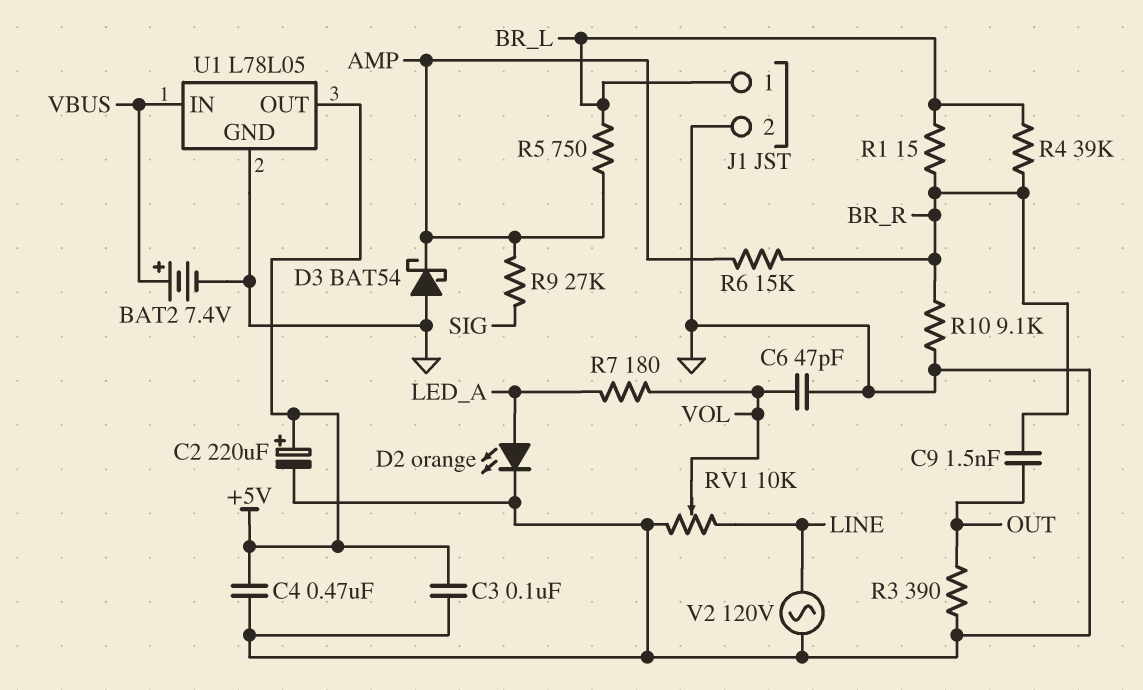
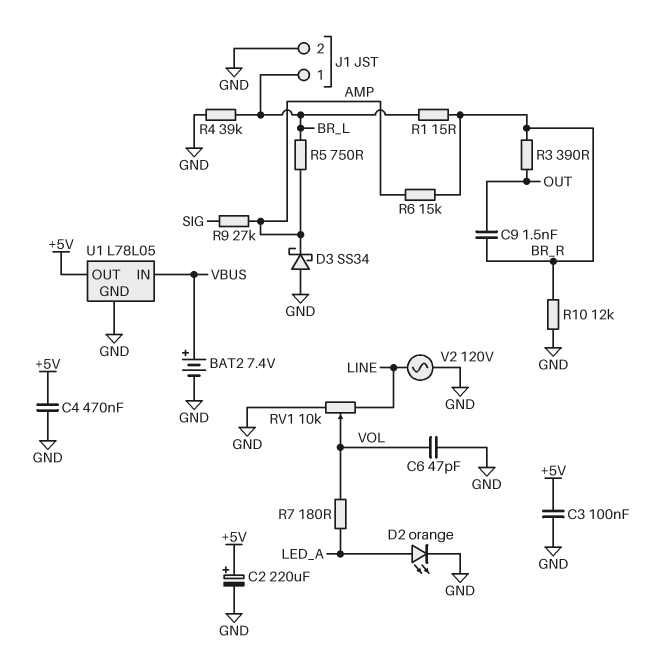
D3: schottky BAT54 (A GND, K AMP) -> schottky SS34 (A GND, K AMP)
R3: 390 (GND, OUT) -> 390 (BR_R, OUT)
R4: 39k (BR_L, BR_R) -> 39k (BR_L, GND)
R10: 9.1k (BR_R, GND) -> 12k (BR_R, GND)

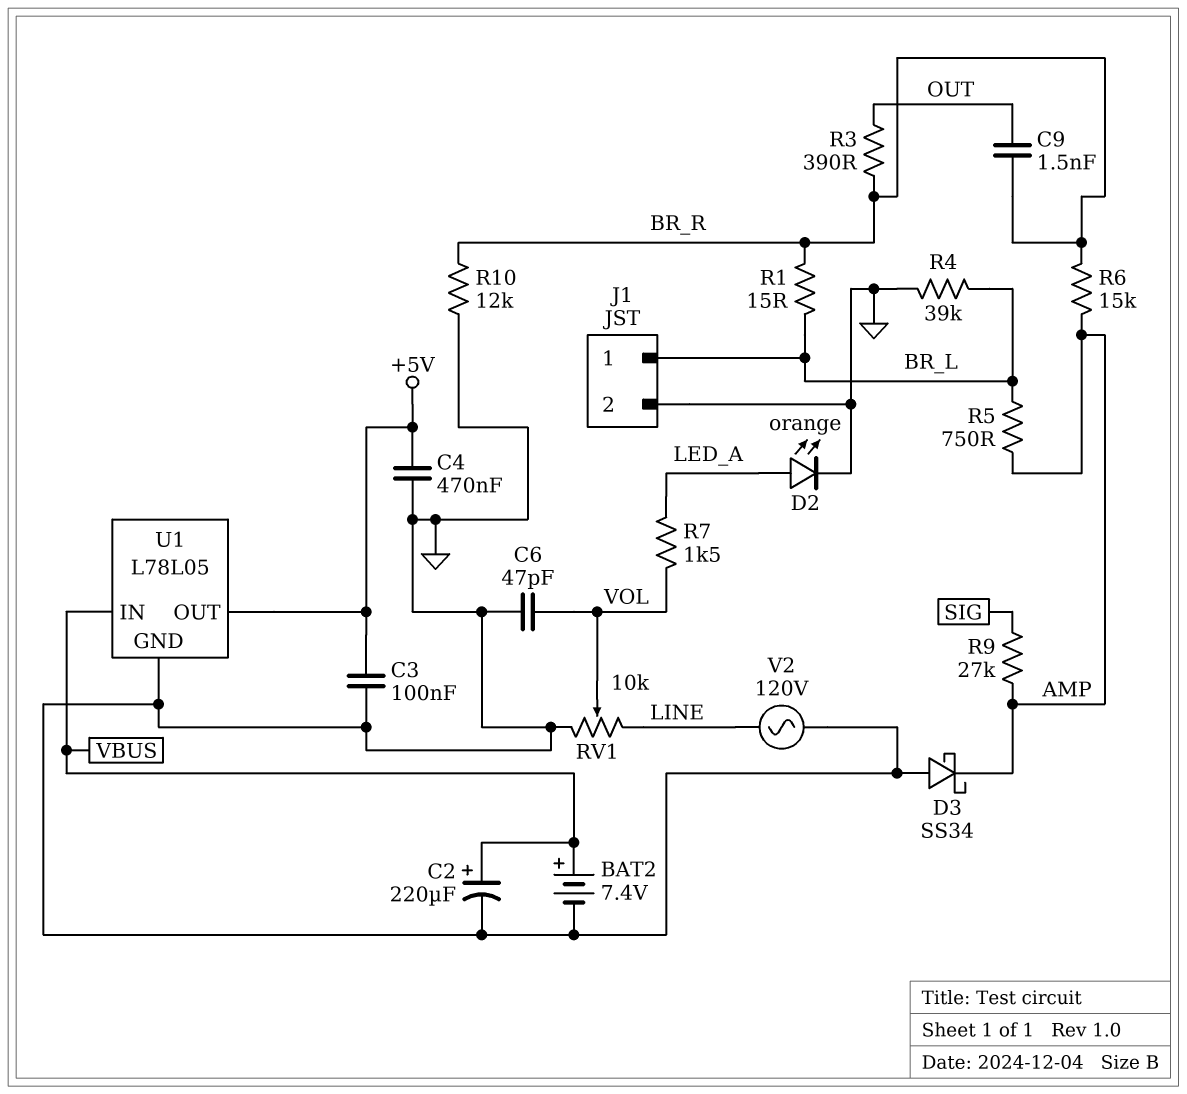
C2: 220uF (plus +5V, minus GND) -> 220uF (plus VBUS, minus GND)
R7: 180 (LED_A, VOL) -> 1.5k (LED_A, VOL)

